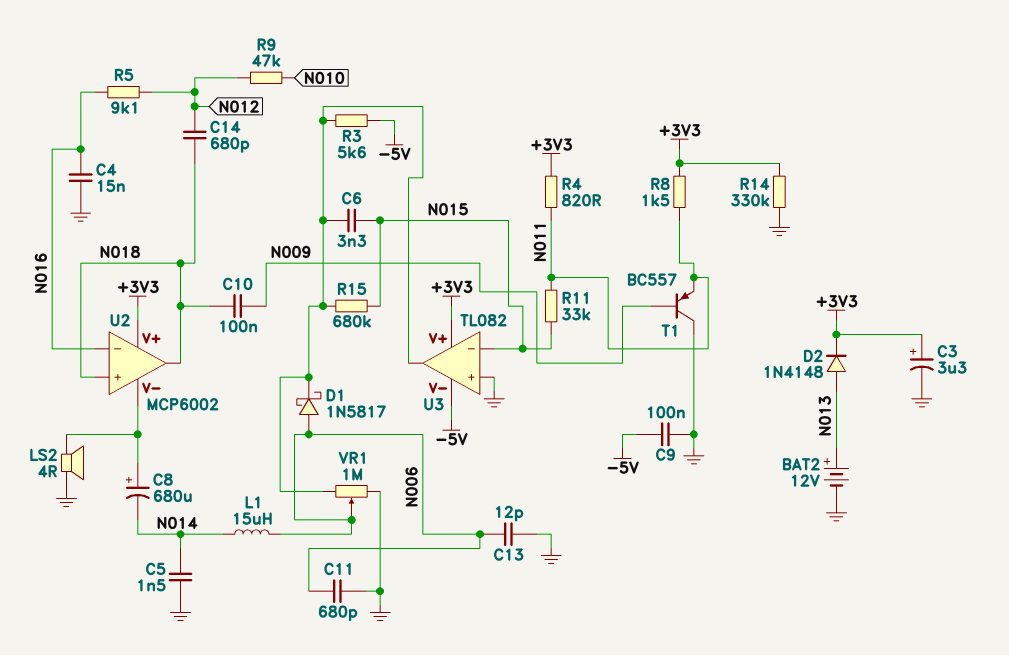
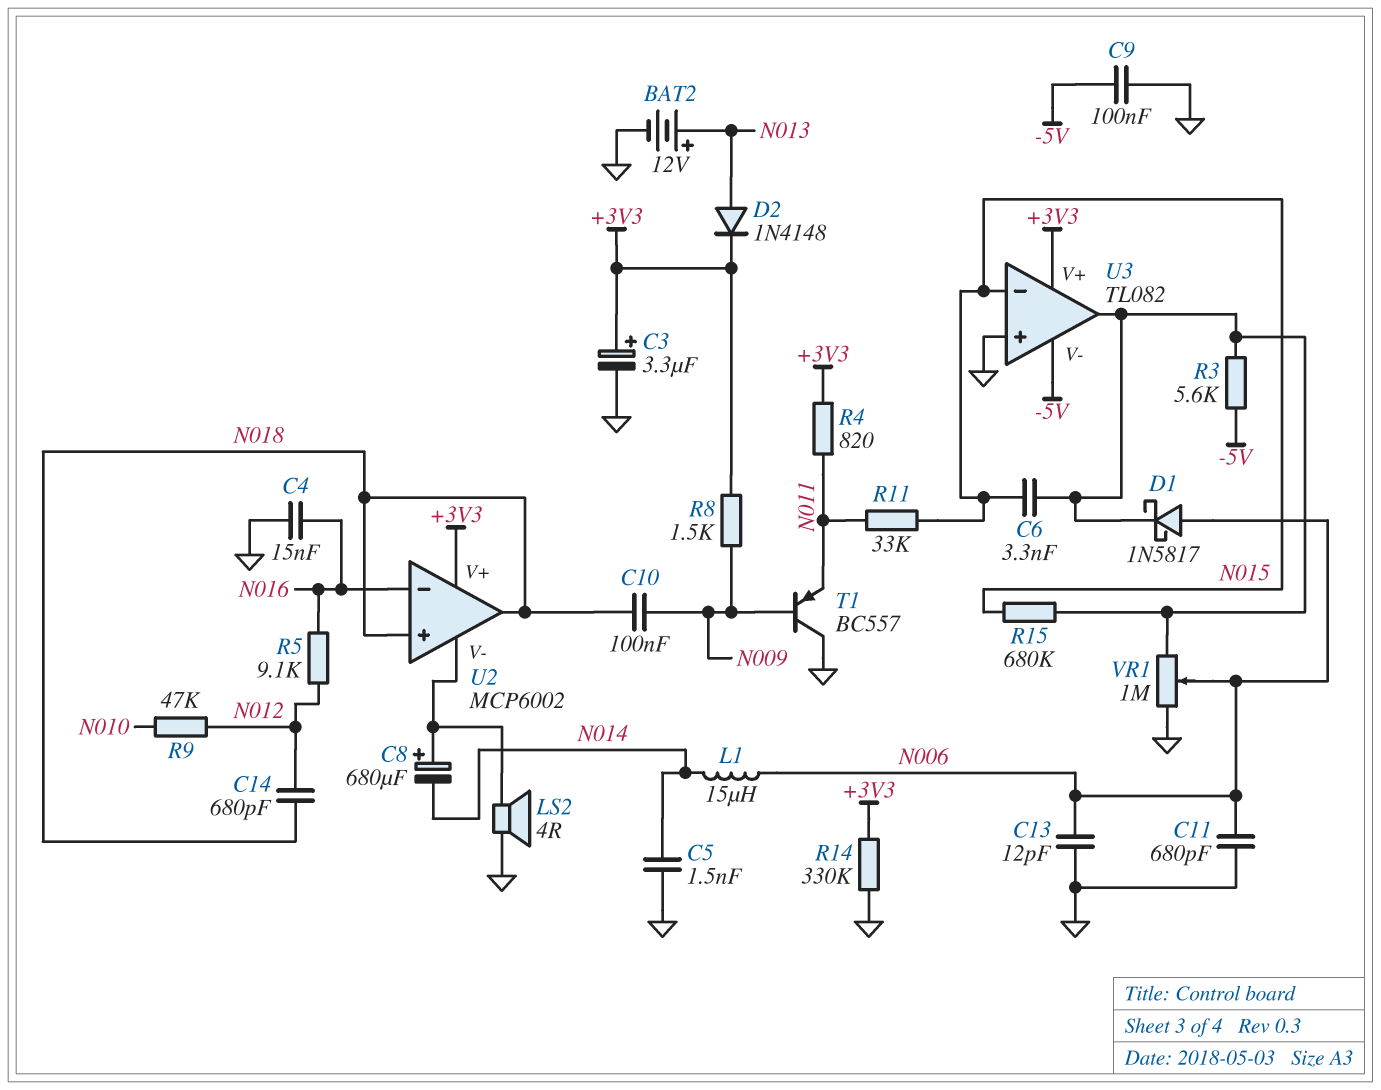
R8: 1.5k (+3V3, N011) -> 1.5k (+3V3, N009)

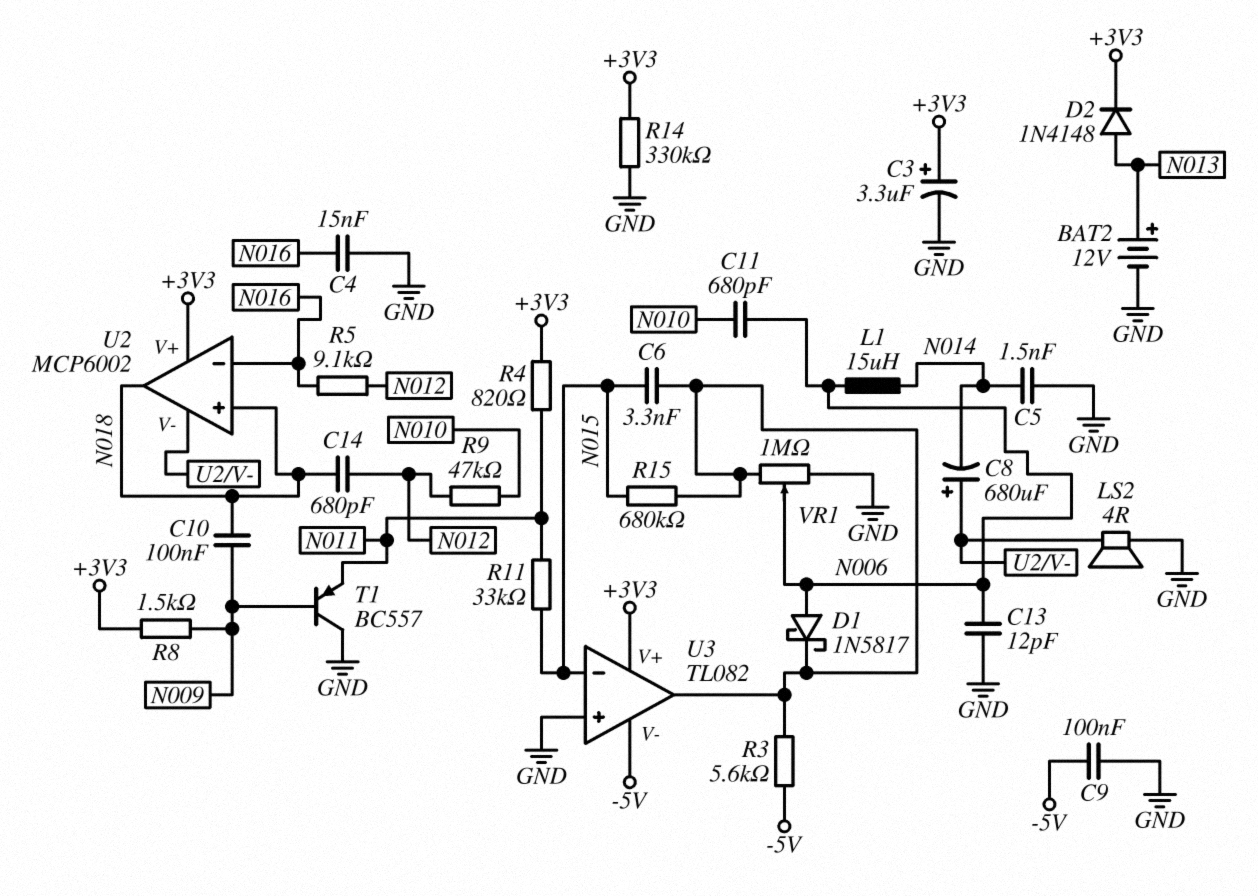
C11: 680pF (GND, N006) -> 680pF (N006, N010)

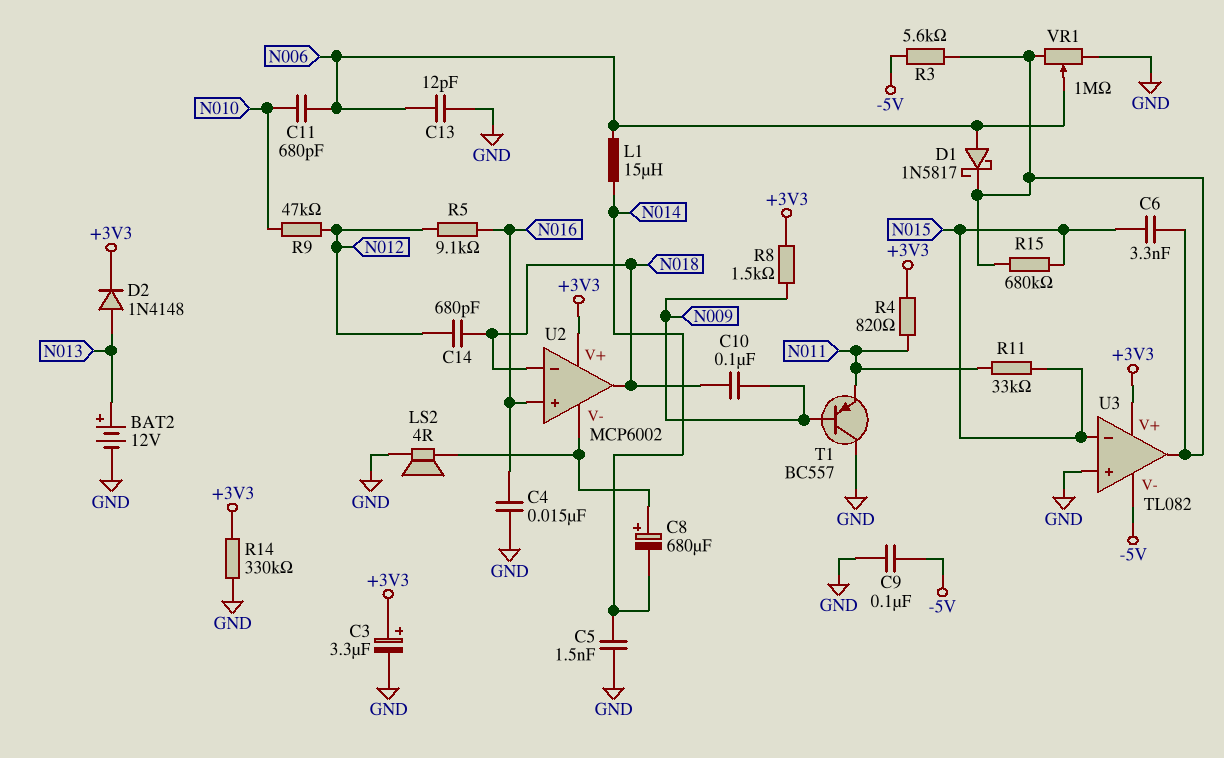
U2 pin in+: N018 -> N016
U2 pin in-: N016 -> N018

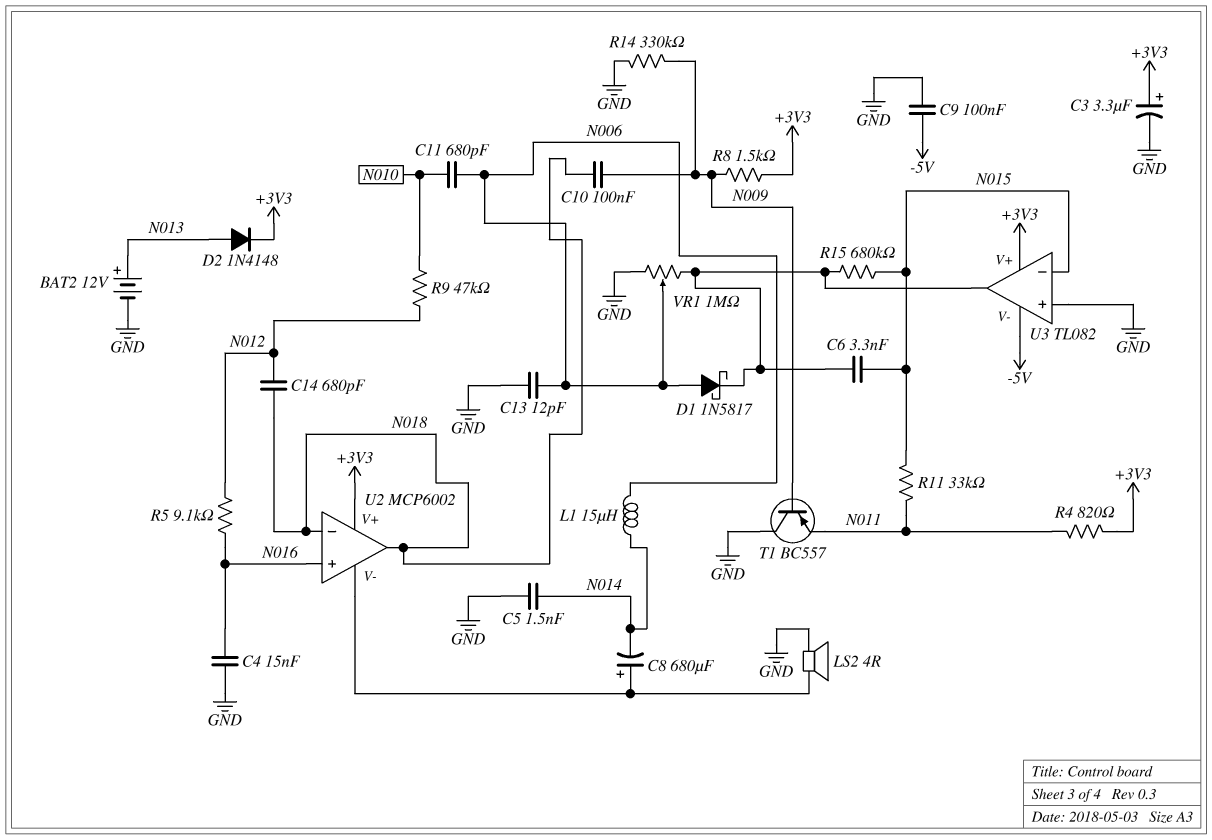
R3: 5.6k (-5V, U3/out) -> none
R14: 330k (+3V3, GND) -> 330k (GND, N009)

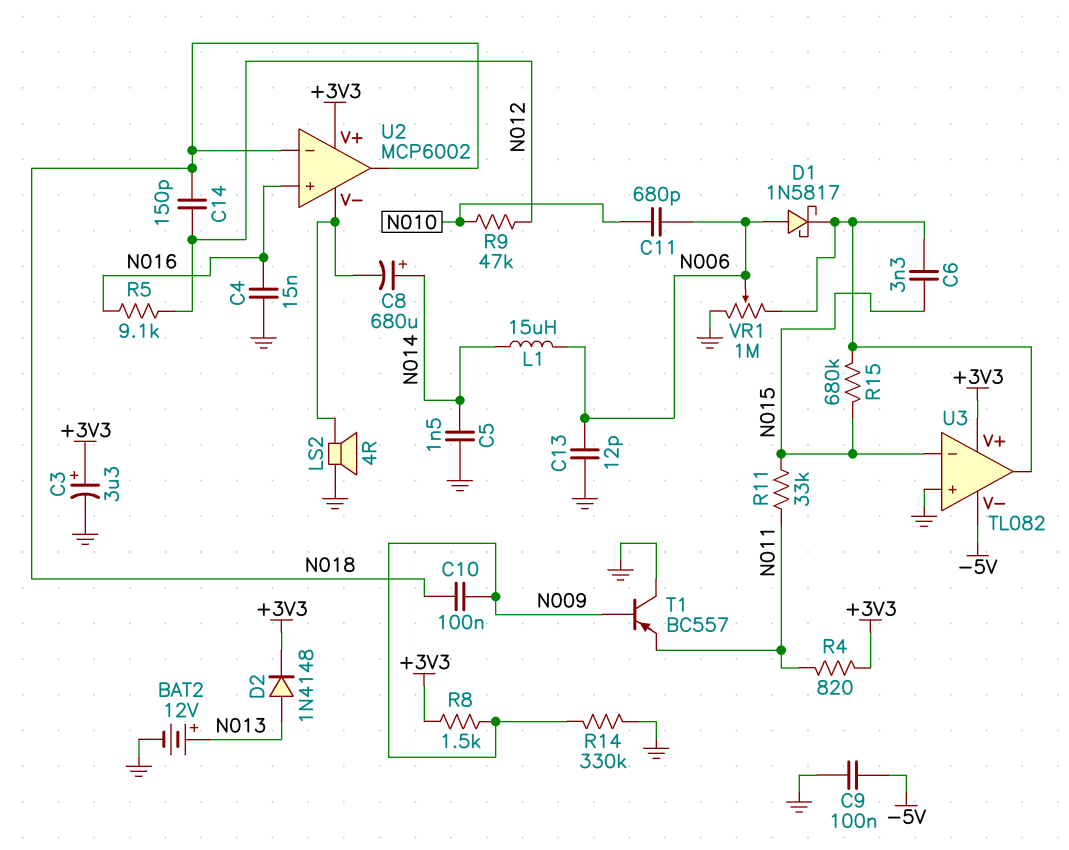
C8: 680uF (plus U2/V-, minus N014) -> 680uF (plus N014, minus U2/V-)
C14: 680pF (N012, N018) -> 150pF (N012, N018)

